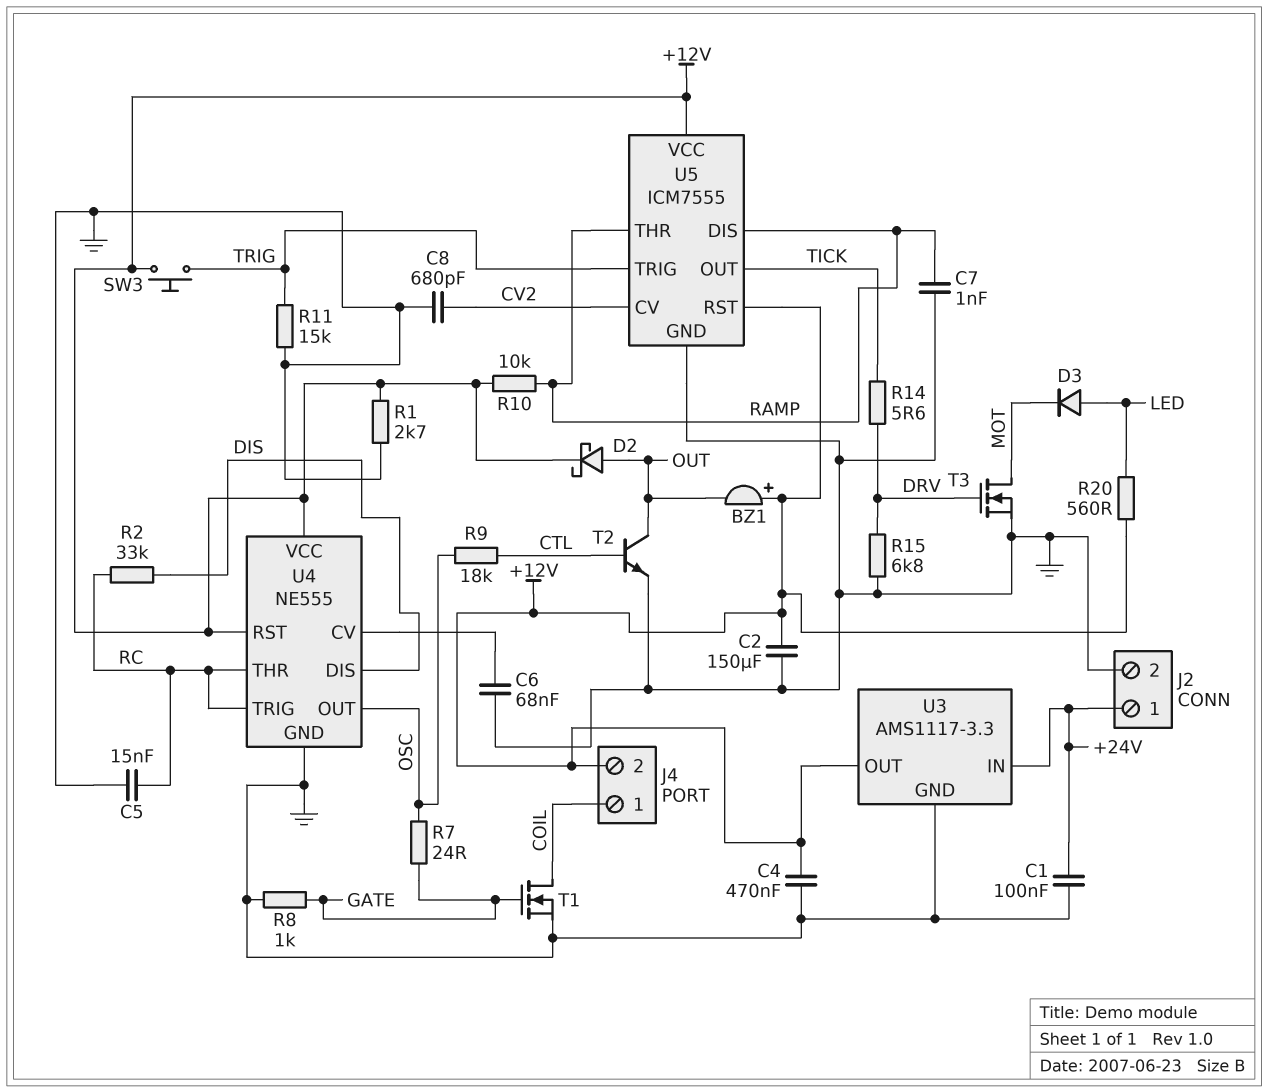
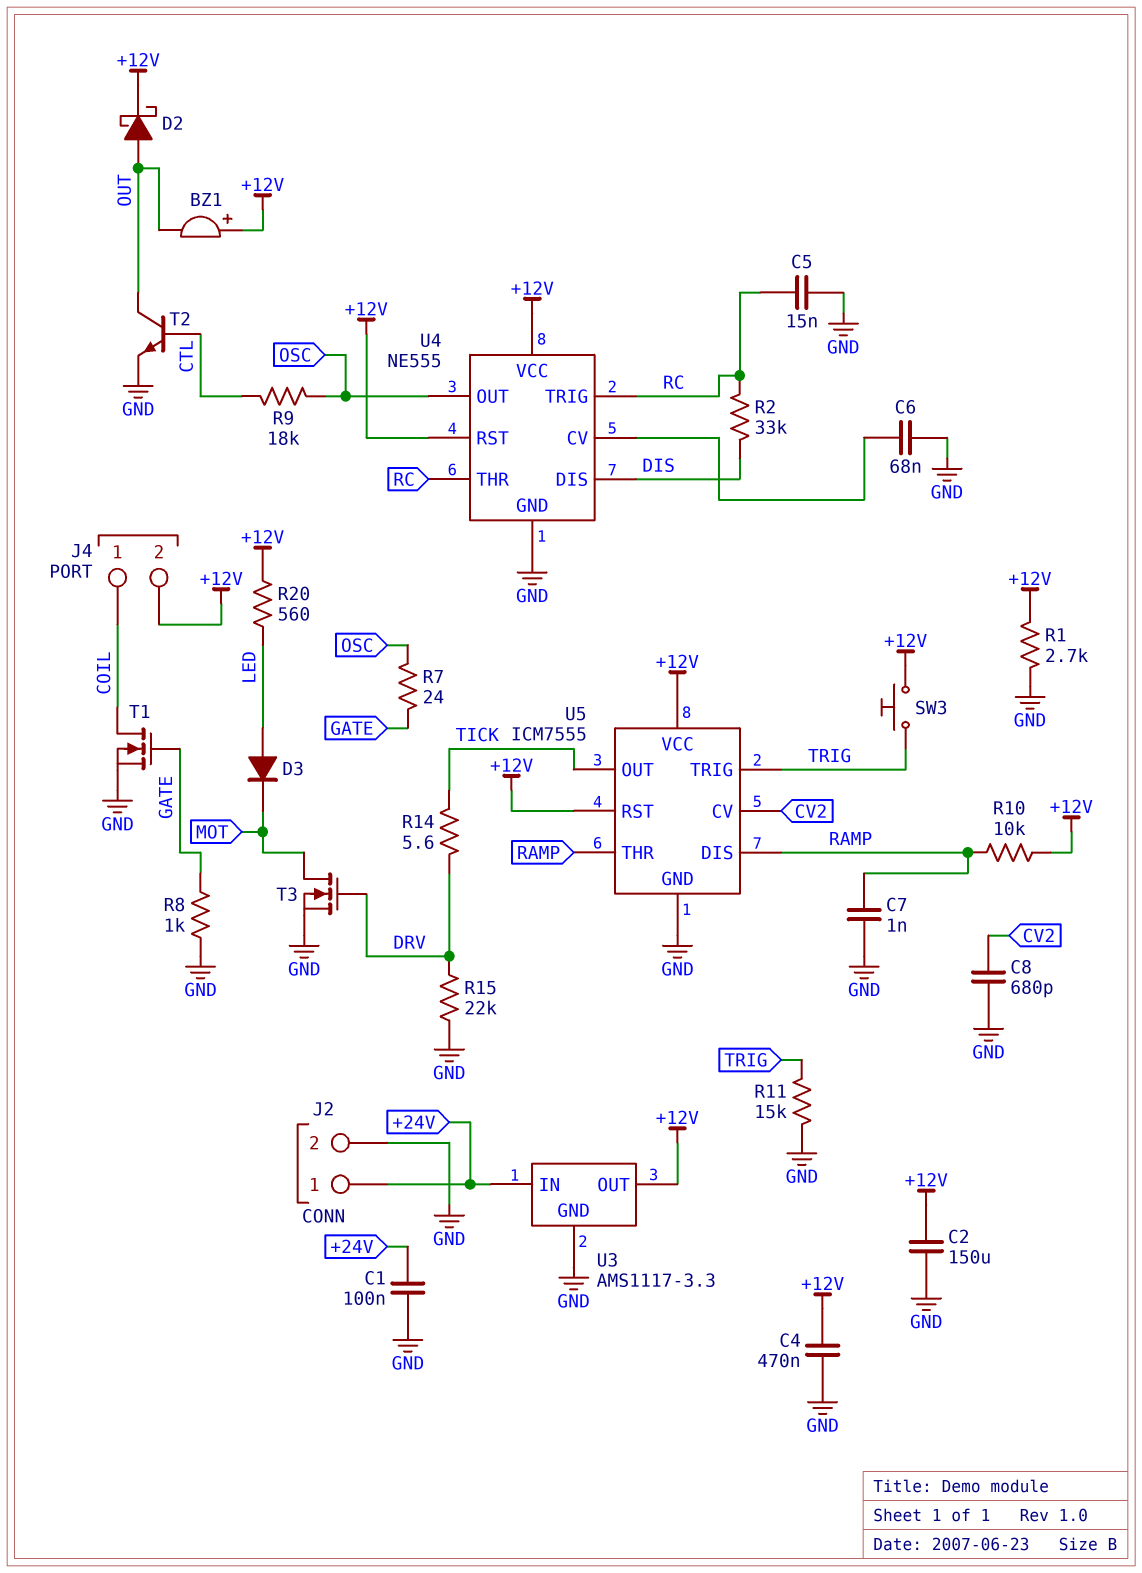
R15: 6.8k (DRV, GND) -> 22k (DRV, GND)

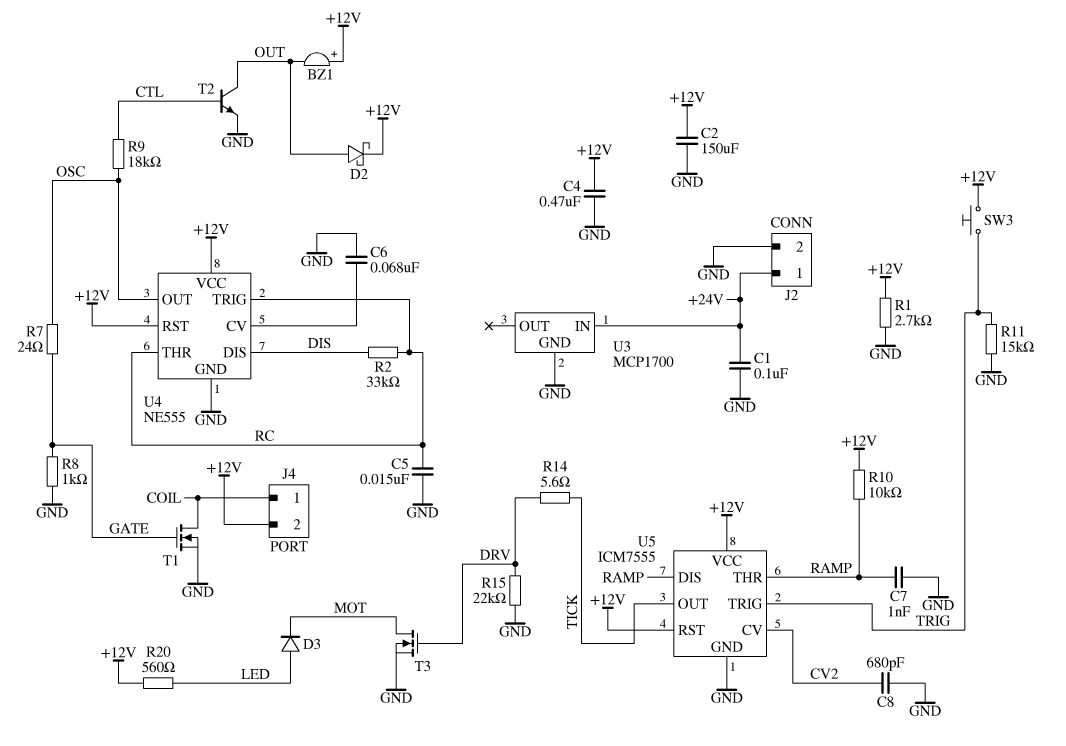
U3: AMS1117-3.3 -> MCP1700
U3 pin OUT: +12V -> none

